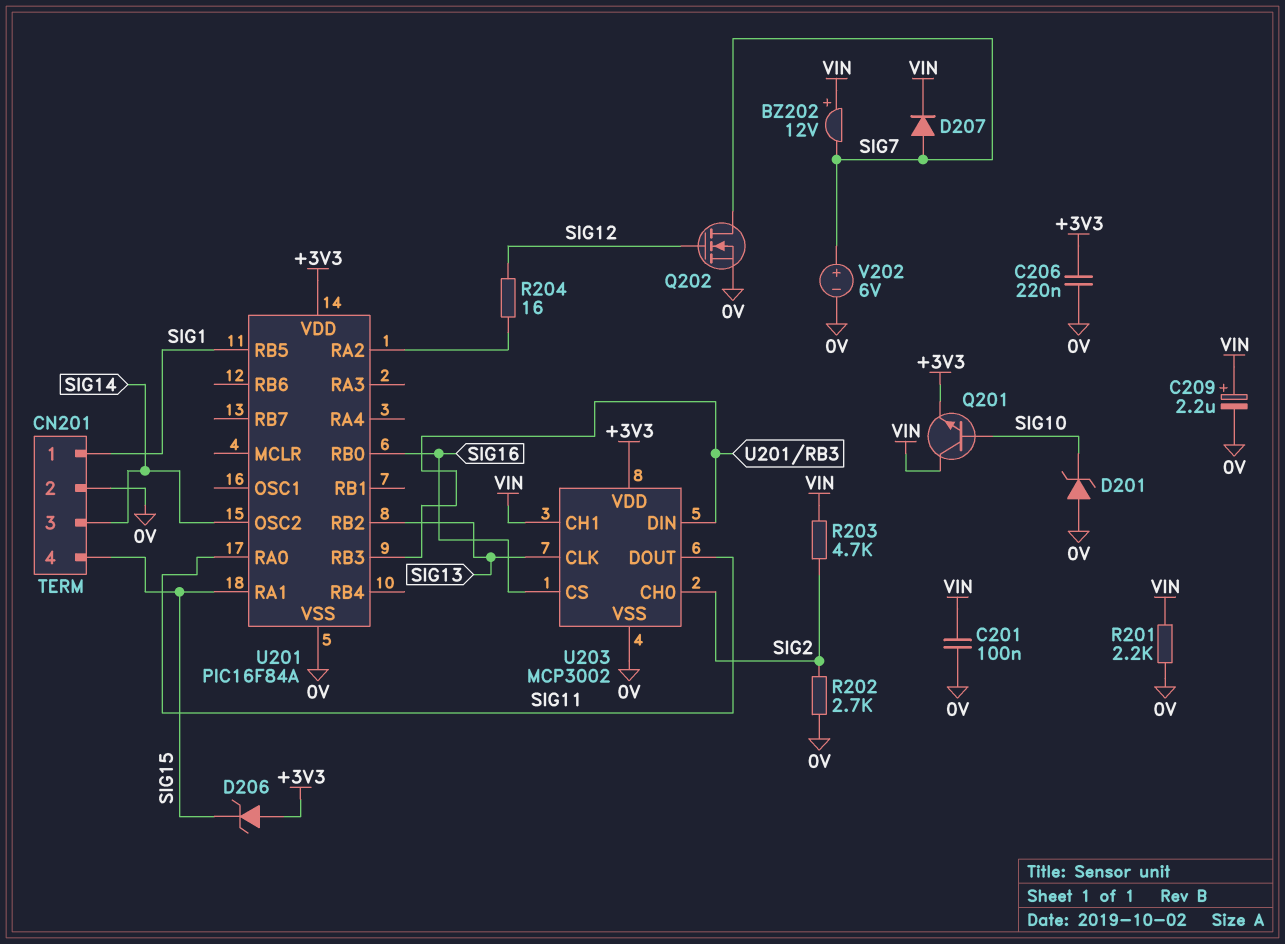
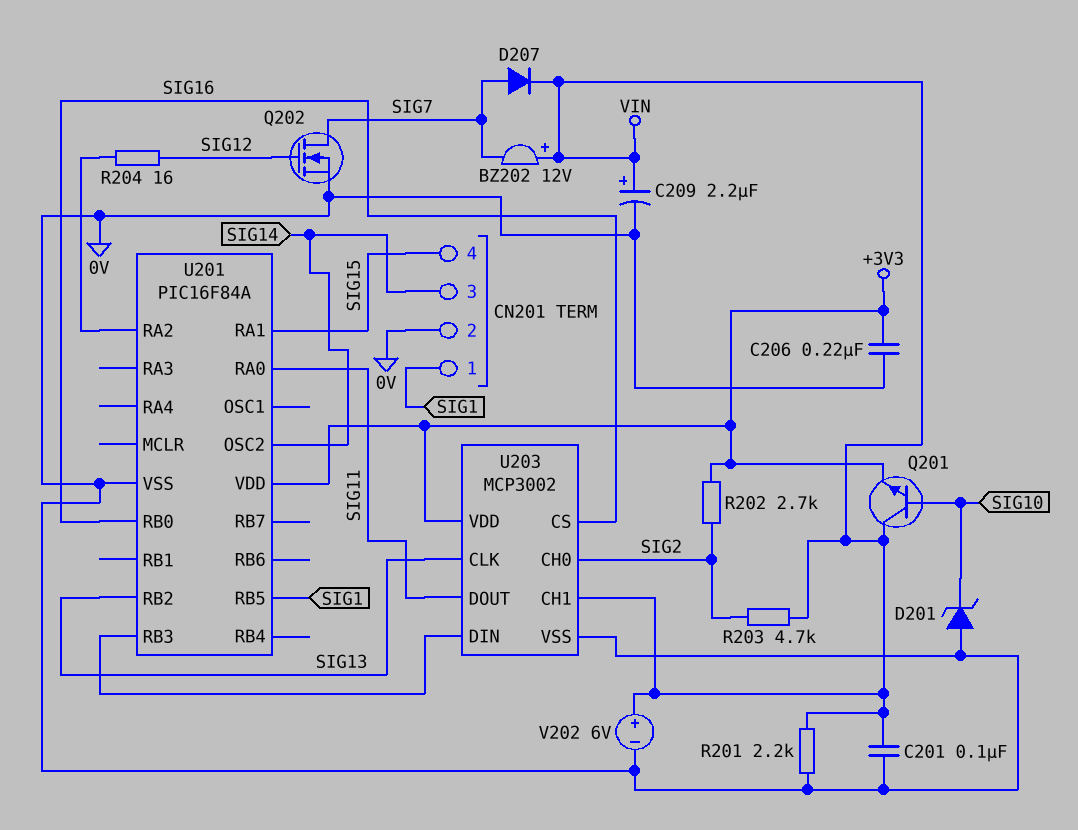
D206: zener (A +3V3, K SIG15) -> none
R202: 2.7k (0V, SIG2) -> 2.7k (+3V3, SIG2)
V202: 6V (plus SIG7, minus 0V) -> 6V (plus VIN, minus 0V)

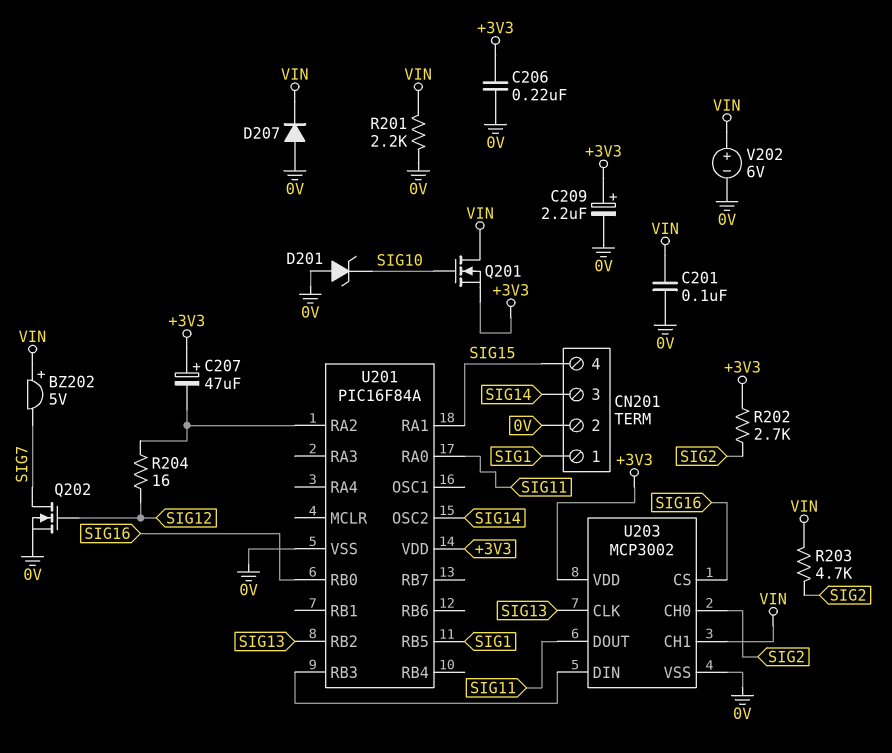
BZ202: buzzer 12V (plus VIN, minus SIG7) -> buzzer 5V (plus VIN, minus SIG7)
C207: none -> 47uF (plus +3V3, minus U201/RA2)
C209: 2.2uF (plus VIN, minus 0V) -> 2.2uF (plus +3V3, minus 0V)
D207: diode (A SIG7, K VIN) -> diode (A 0V, K VIN)
Q201: NPN (B SIG10, C VIN, E +3V3) -> NMOS (G SIG10, D VIN, S +3V3)

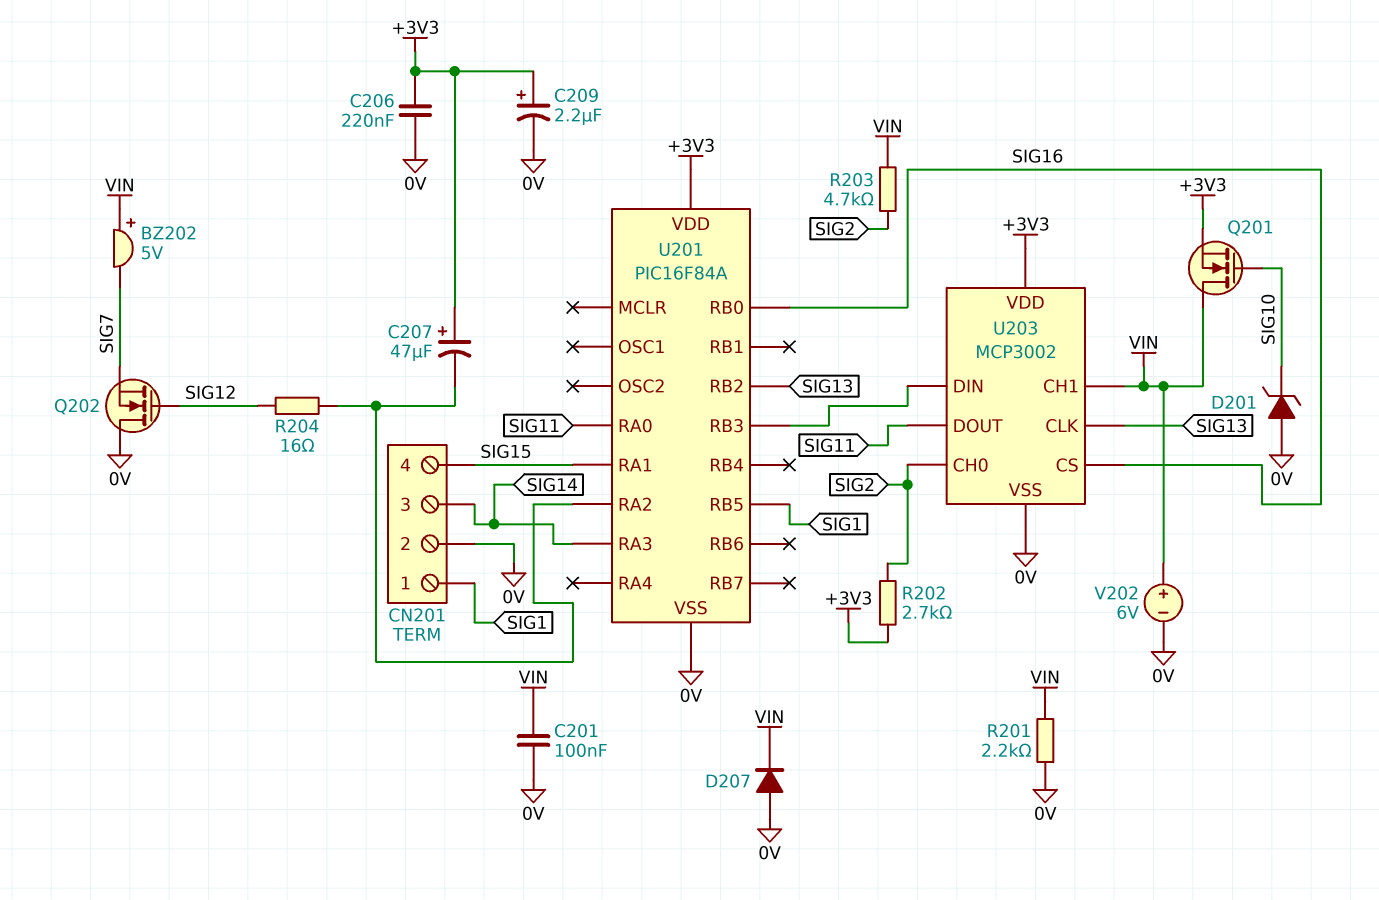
Q202: NMOS (G SIG12, D SIG7, S 0V) -> NMOS (G SIG12, D 0V, S SIG7)
U201 pin OSC2: SIG14 -> none
U201 pin RA3: none -> SIG14

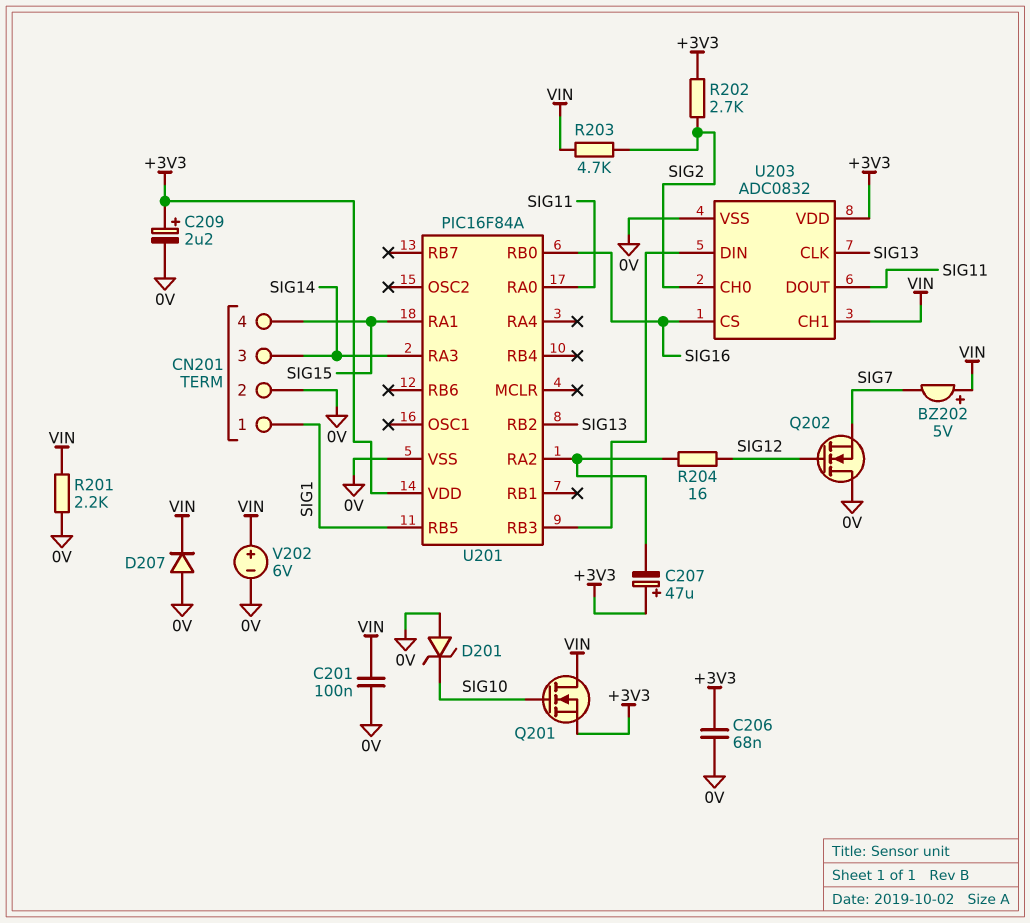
C206: 220nF (+3V3, 0V) -> 68nF (+3V3, 0V)
U203: MCP3002 -> ADC0832

